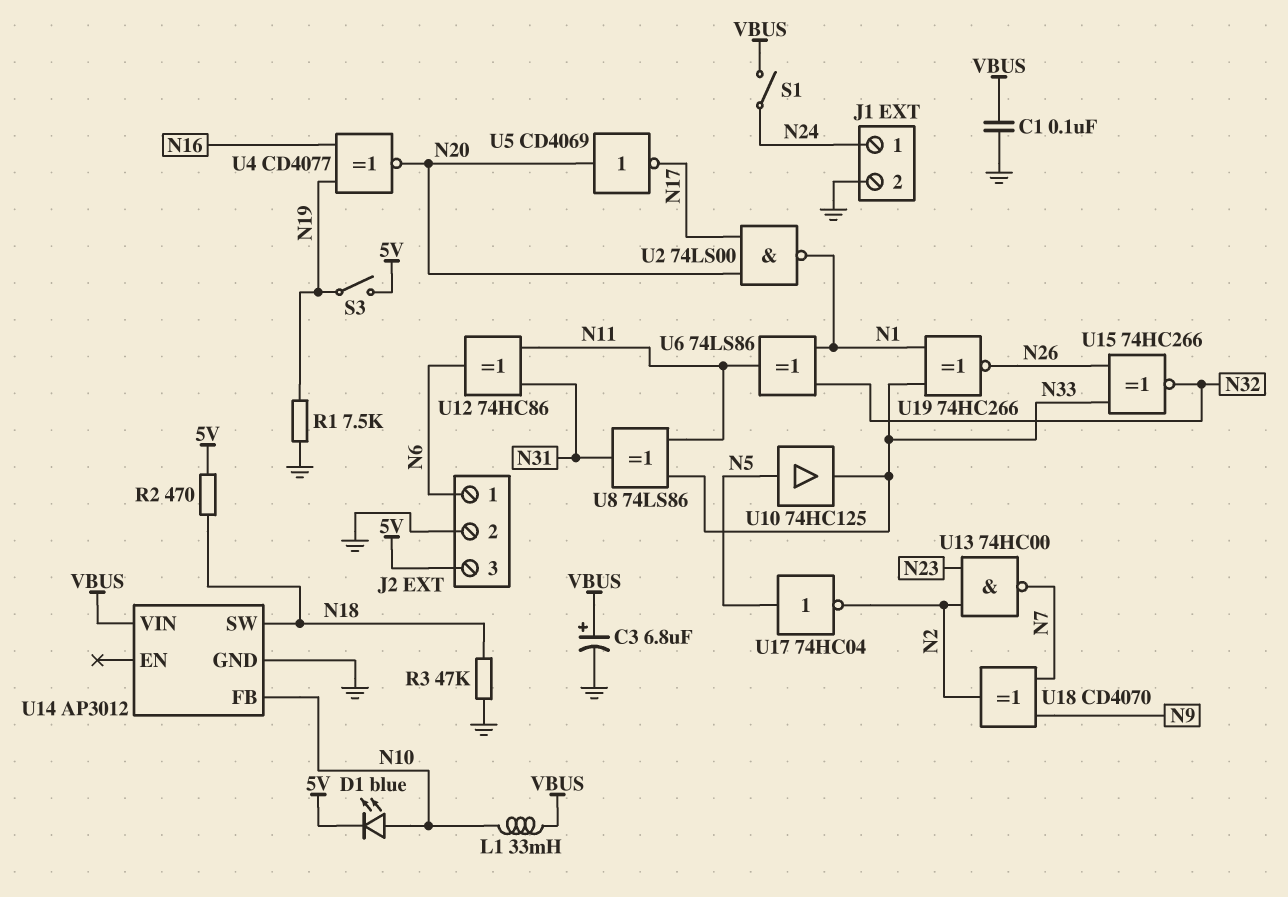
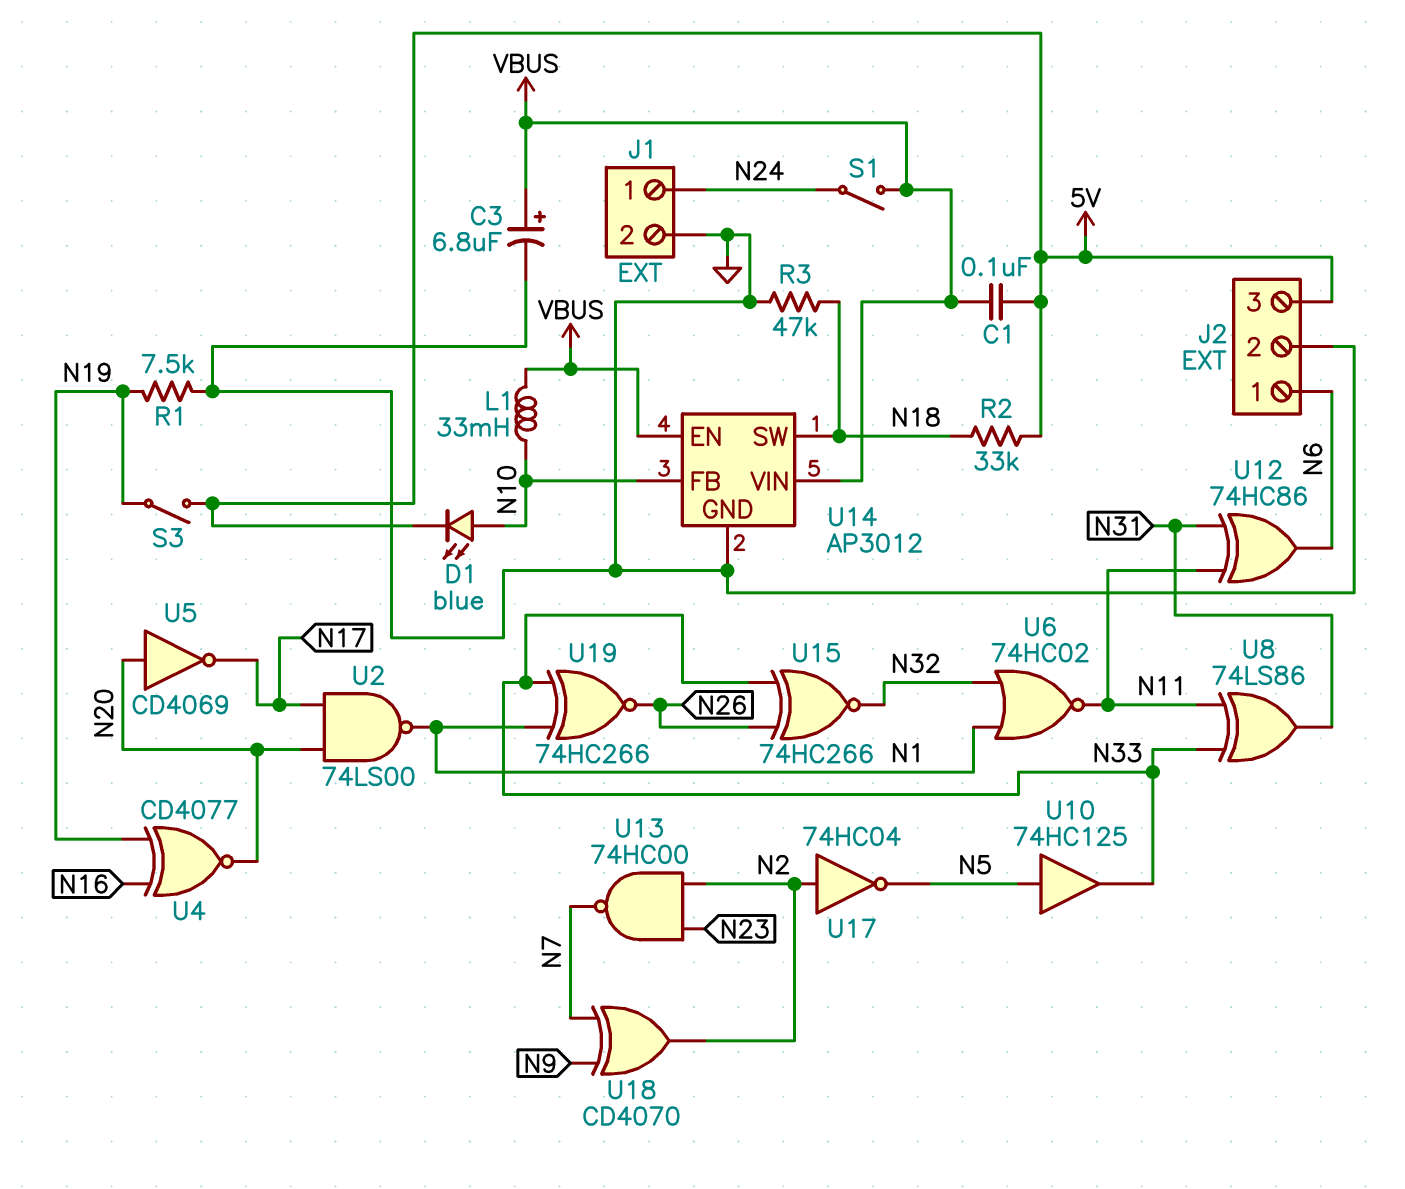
C1: 100nF (GND, VBUS) -> 100nF (5V, VBUS)
R2: 470 (5V, N18) -> 33k (5V, N18)
U6: XOR 74LS86 (in N1, in N32, out N11) -> NOR 74HC02 (in N1, in N32, out N11)
U14 pin EN: none -> VBUS
U17: NOT 74HC04 (in N5, out N2) -> NOT 74HC04 (in N2, out N5)

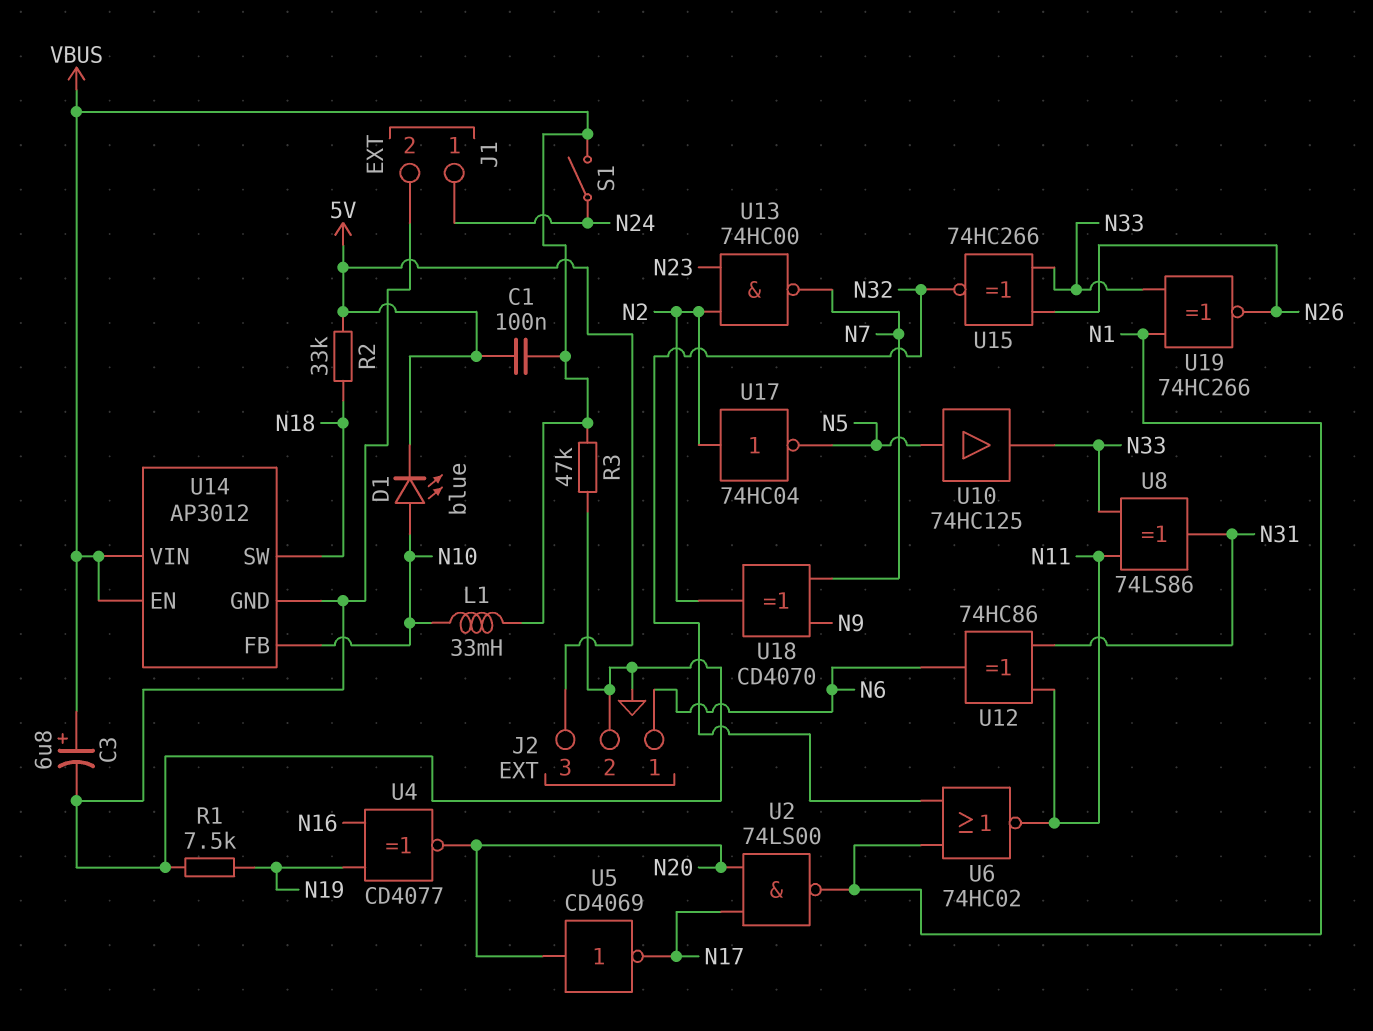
R3: 47k (GND, N18) -> 47k (GND, VBUS)
S3: switch (5V, N19) -> none

